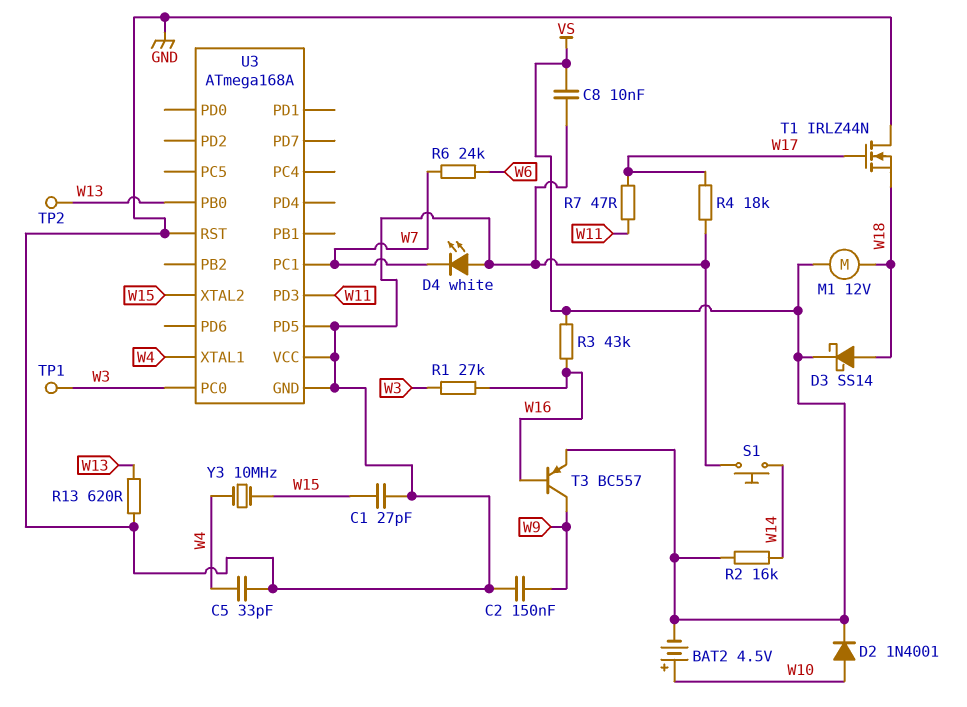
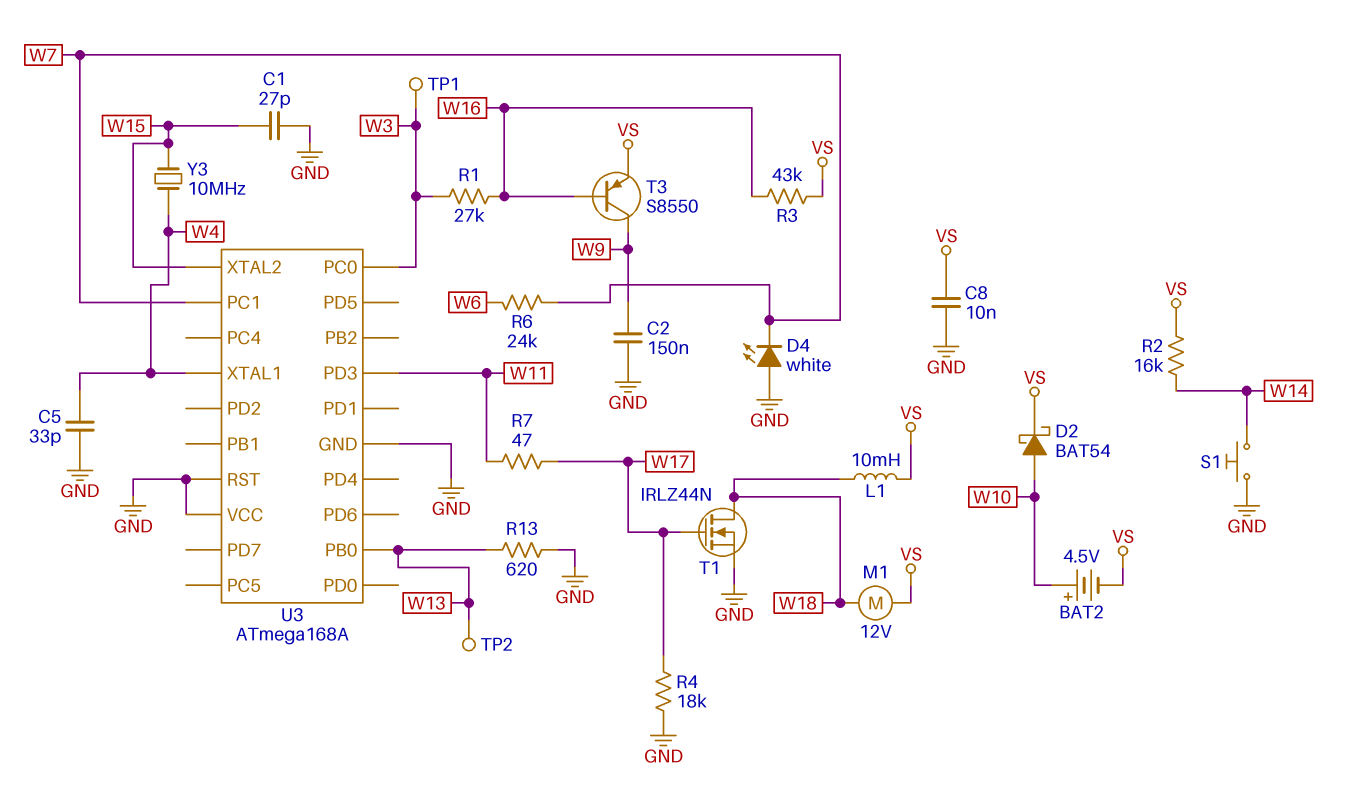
D2: diode 1N4001 (A W10, K VS) -> schottky BAT54 (A W10, K VS)
D3: schottky SS14 (A W18, K VS) -> none
L1: none -> 10mH (VS, W18)
T1: NMOS IRLZ44N (G W17, D GND, S W18) -> NMOS IRLZ44N (G W17, D W18, S GND)
T3: PNP BC557 (B W16, C W9, E VS) -> PNP S8550 (B W16, C W9, E VS)
U3 pin PD5: GND -> none

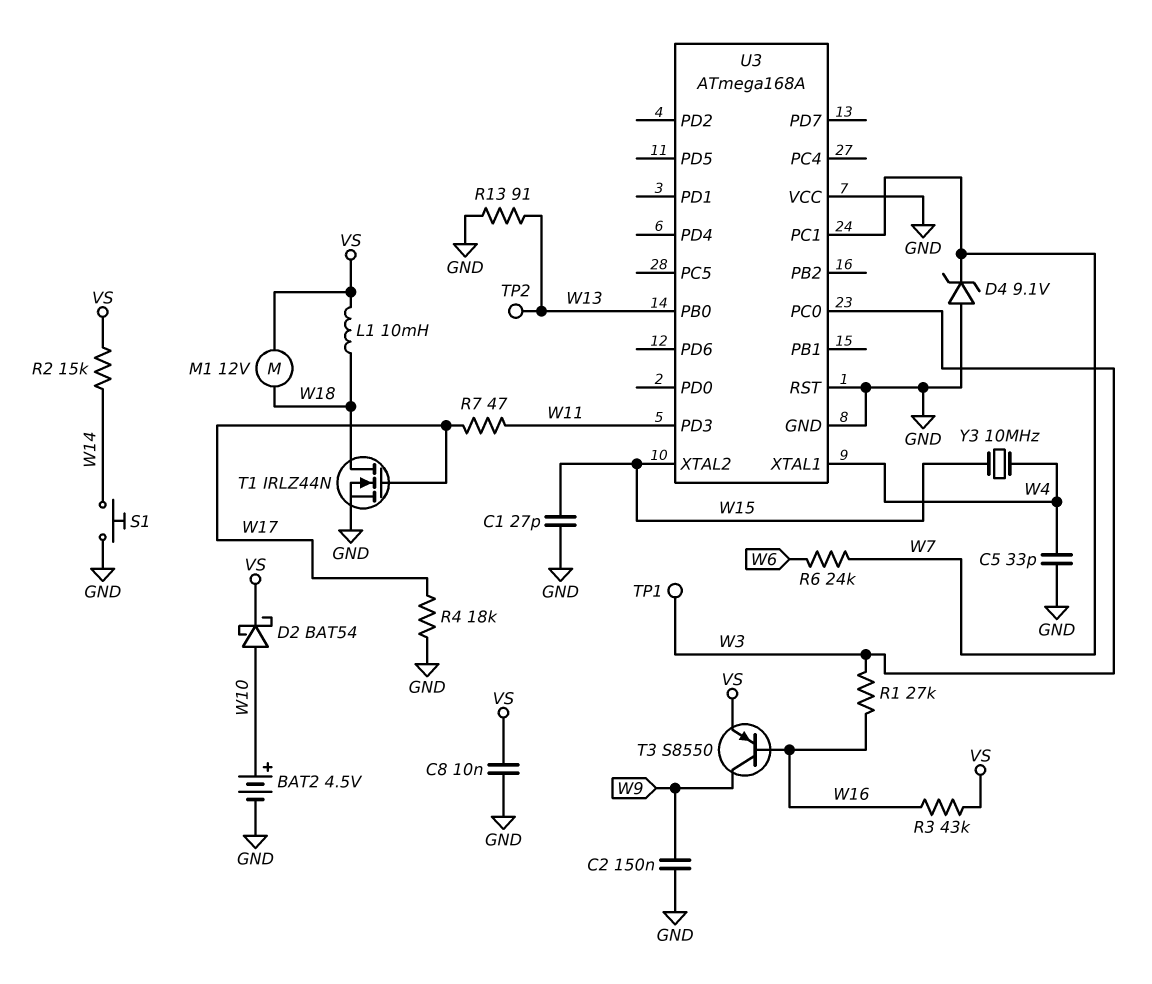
BAT2: 4.5V (plus W10, minus VS) -> 4.5V (plus W10, minus GND)
D4: LED white (A GND, K W7) -> zener 9.1V (A GND, K W7)
R2: 16k (VS, W14) -> 15k (VS, W14)
R13: 620 (GND, W13) -> 91 (GND, W13)

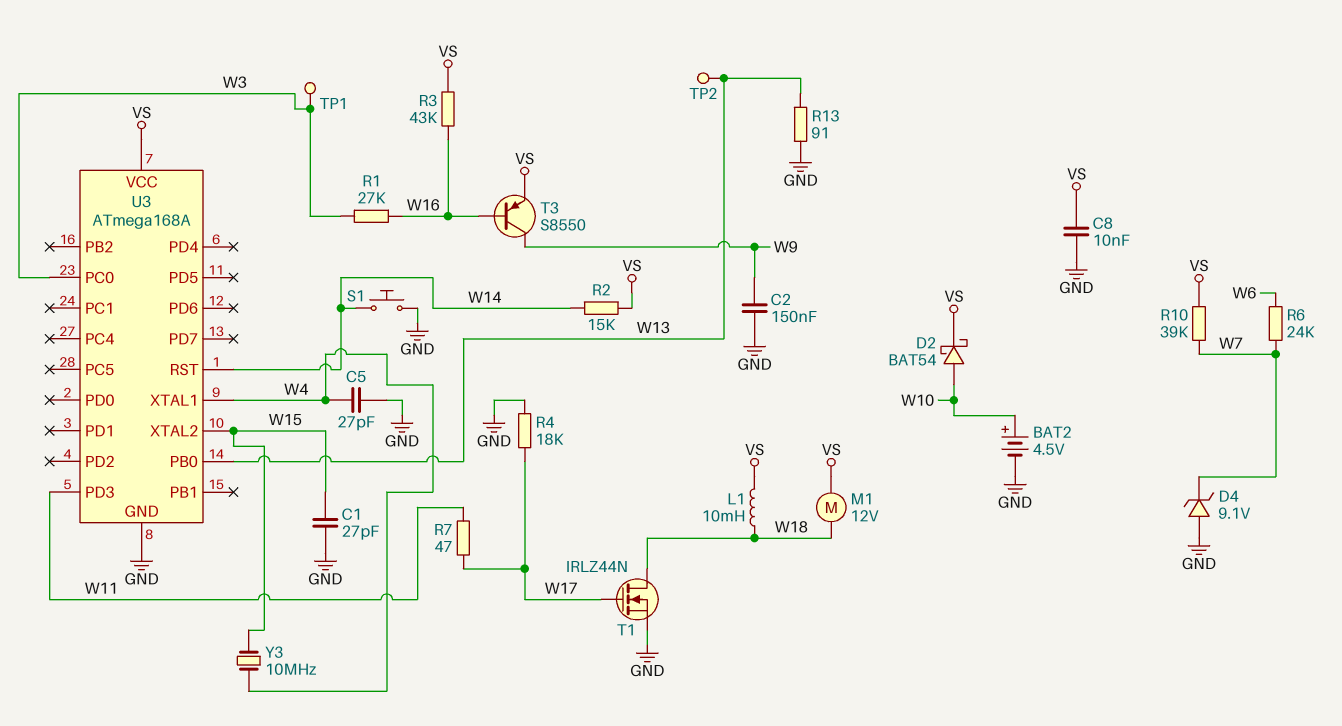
C5: 33pF (GND, W4) -> 27pF (GND, W4)
R10: none -> 39k (VS, W7)
U3 pin PC1: W7 -> none
U3 pin RST: GND -> W14
U3 pin VCC: GND -> VS

